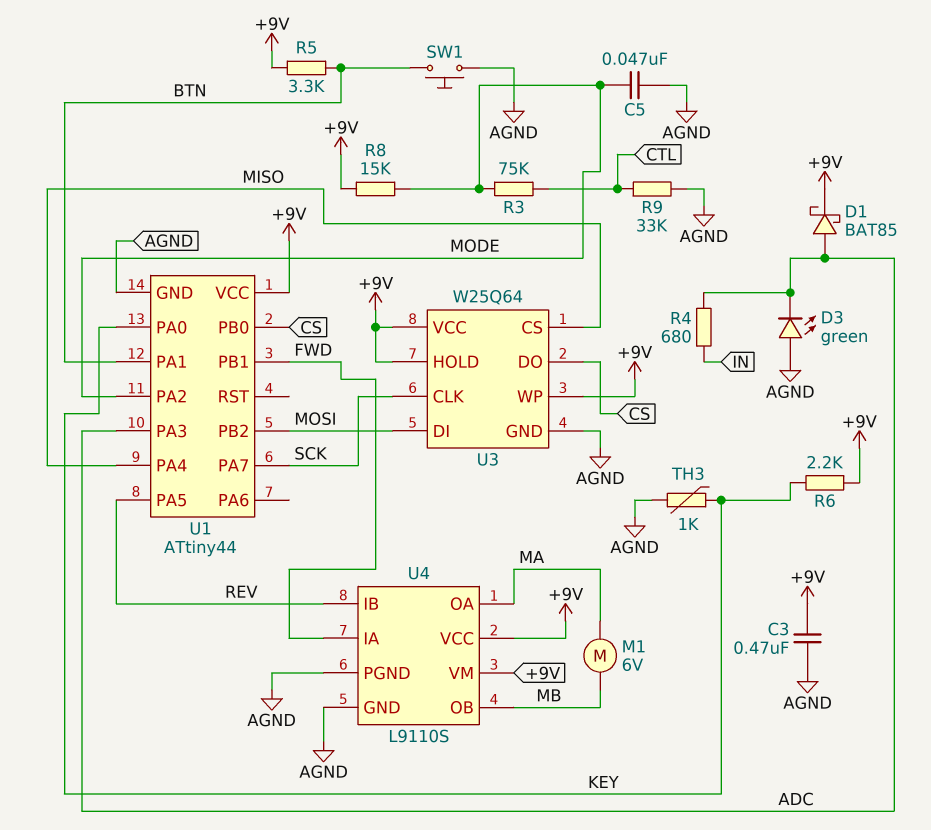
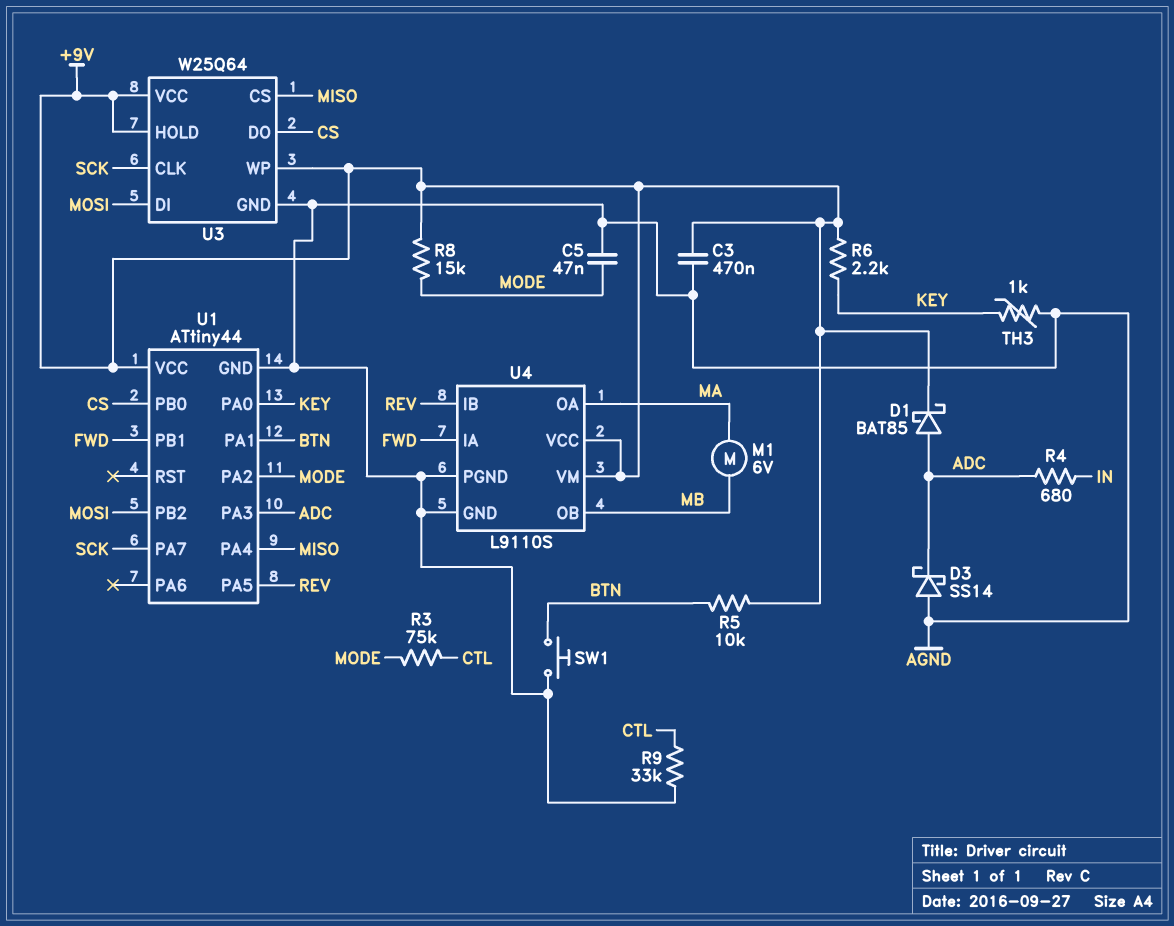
D3: LED green (A AGND, K ADC) -> schottky SS14 (A AGND, K ADC)
R5: 3.3k (+9V, BTN) -> 10k (+9V, BTN)

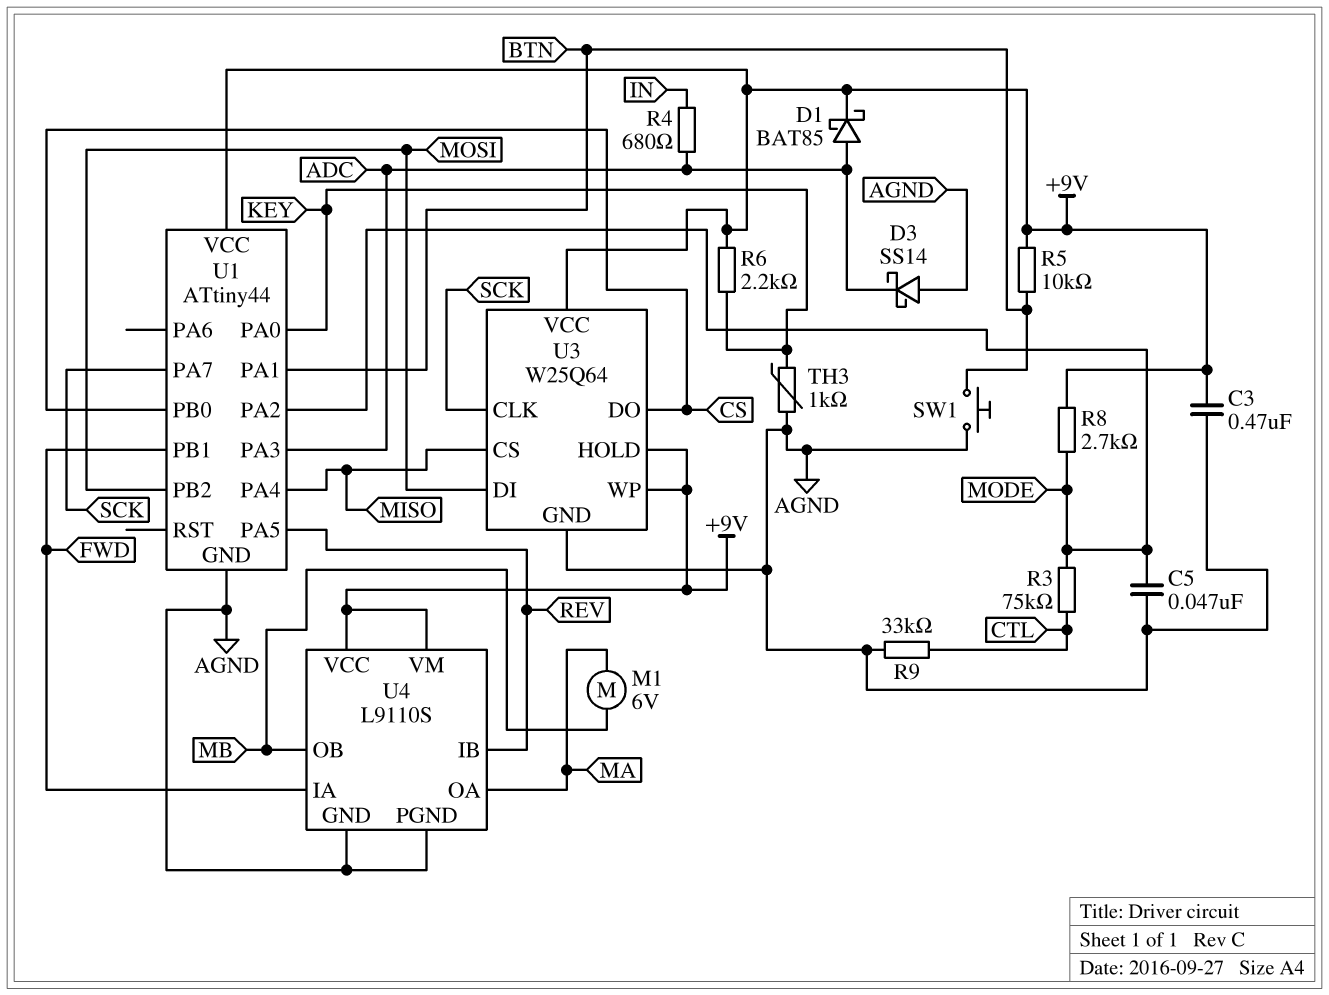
R8: 15k (+9V, MODE) -> 2.7k (+9V, MODE)

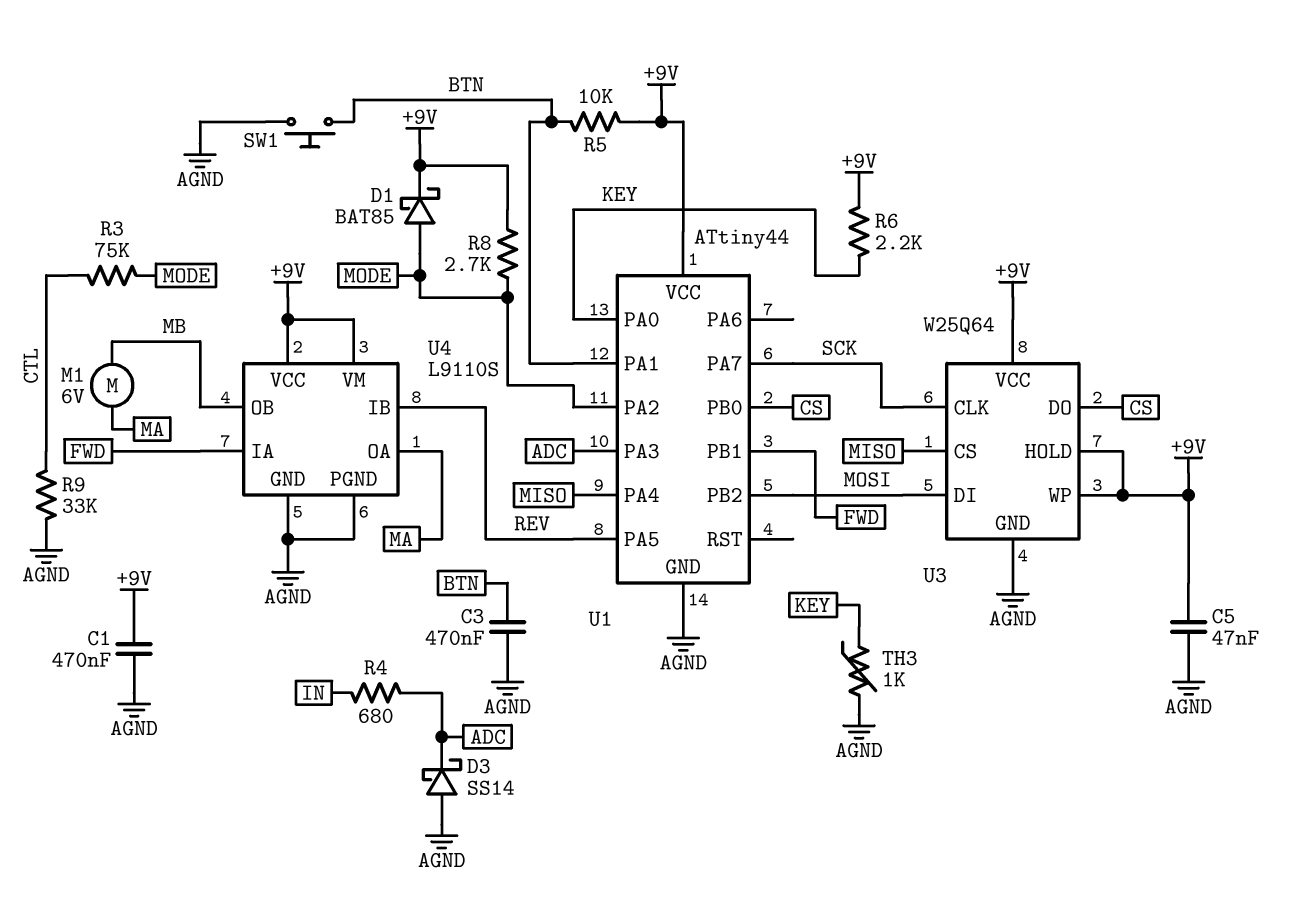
C1: none -> 470nF (+9V, AGND)
C3: 470nF (+9V, AGND) -> 470nF (AGND, BTN)
C5: 47nF (AGND, MODE) -> 47nF (+9V, AGND)
D1: schottky BAT85 (A ADC, K +9V) -> schottky BAT85 (A MODE, K +9V)

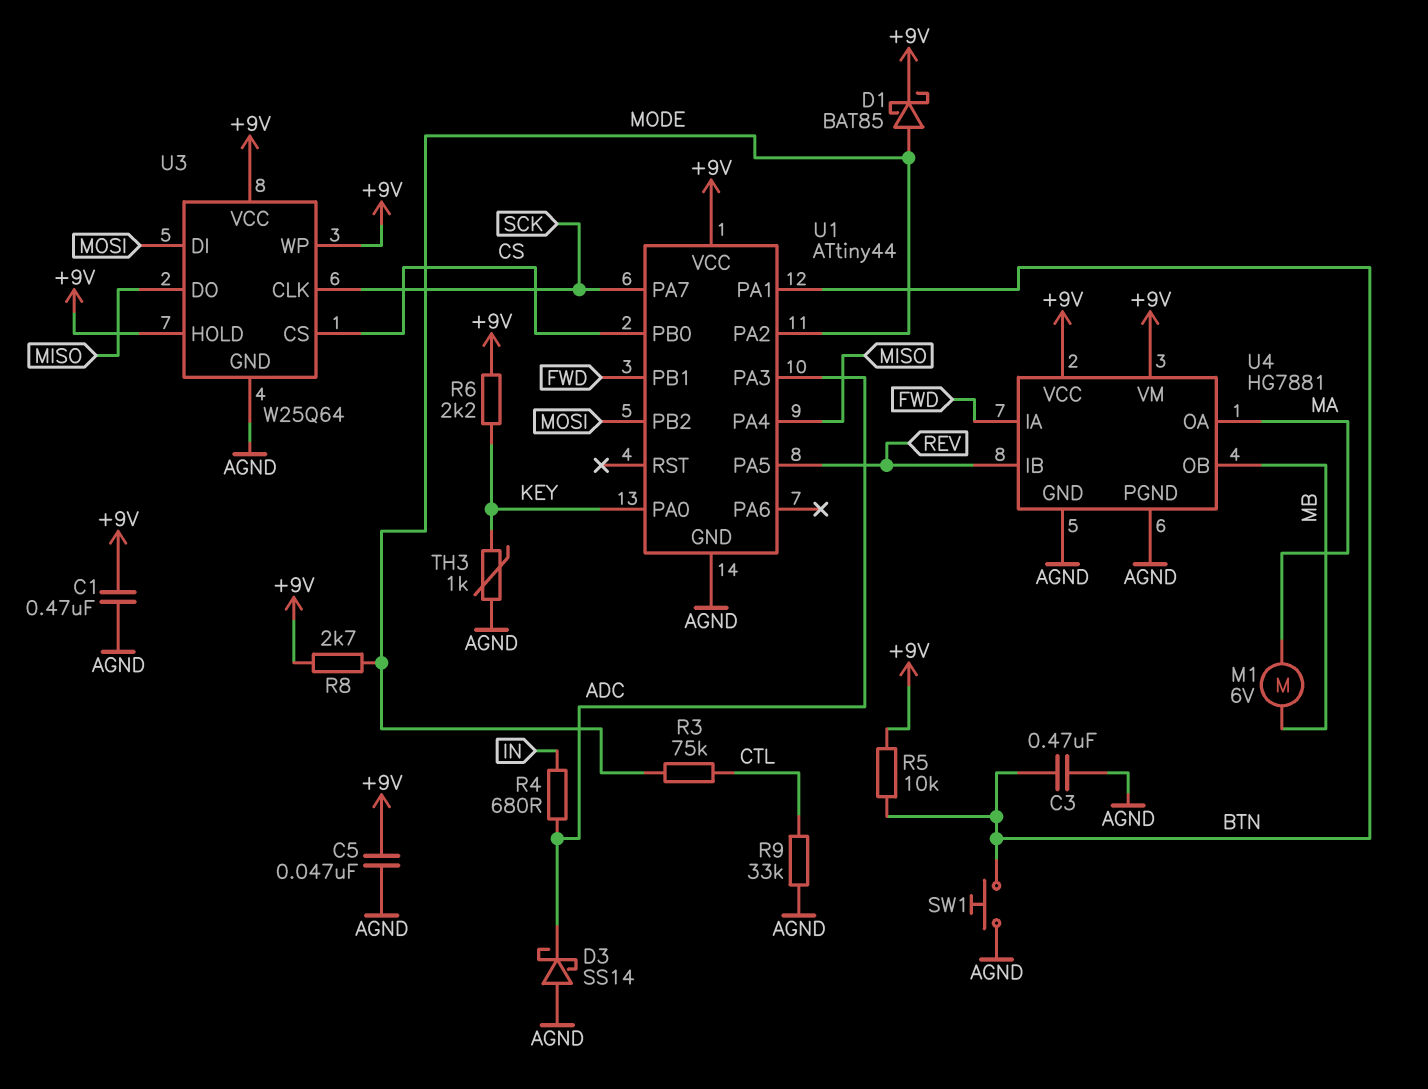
U3 pin CS: MISO -> CS
U3 pin DO: CS -> MISO
U4: L9110S -> HG7881

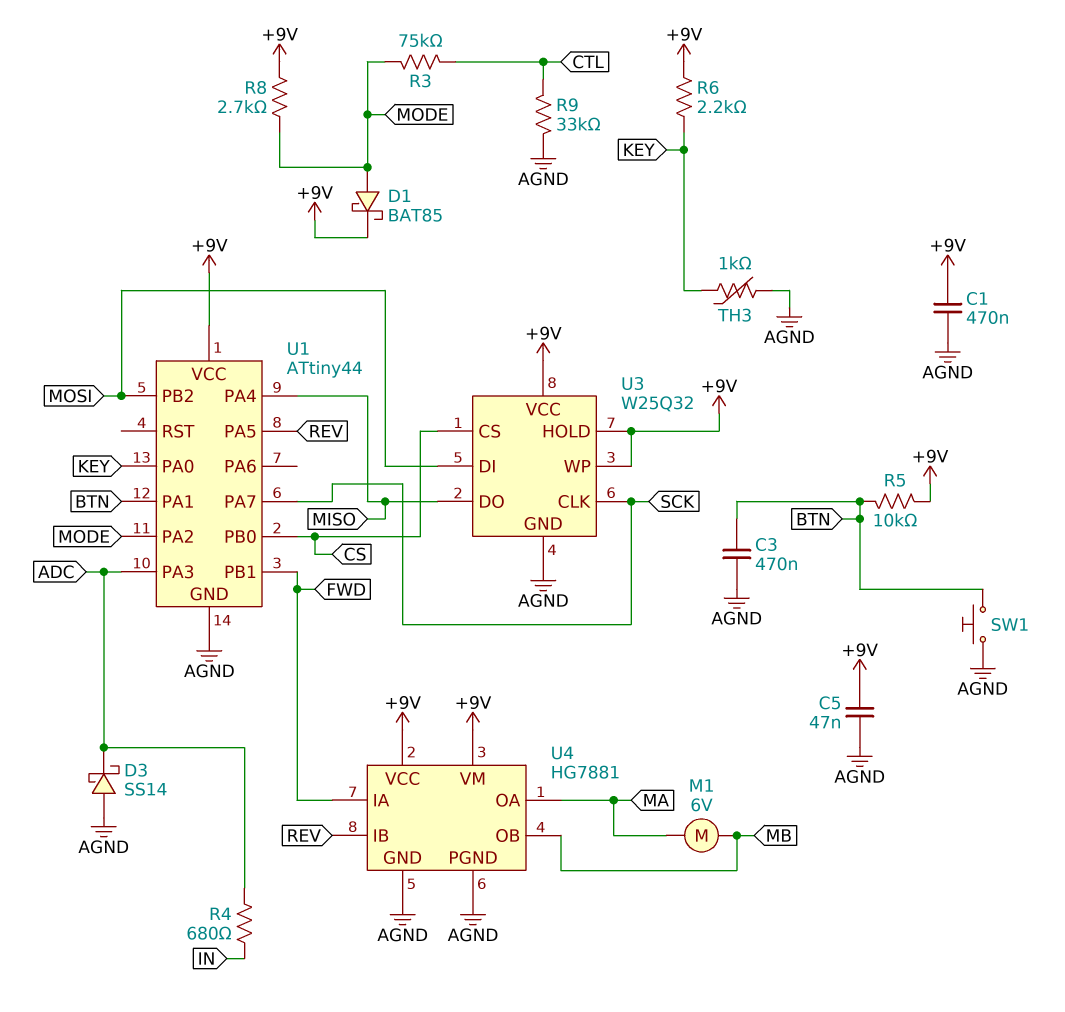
U3: W25Q64 -> W25Q32

